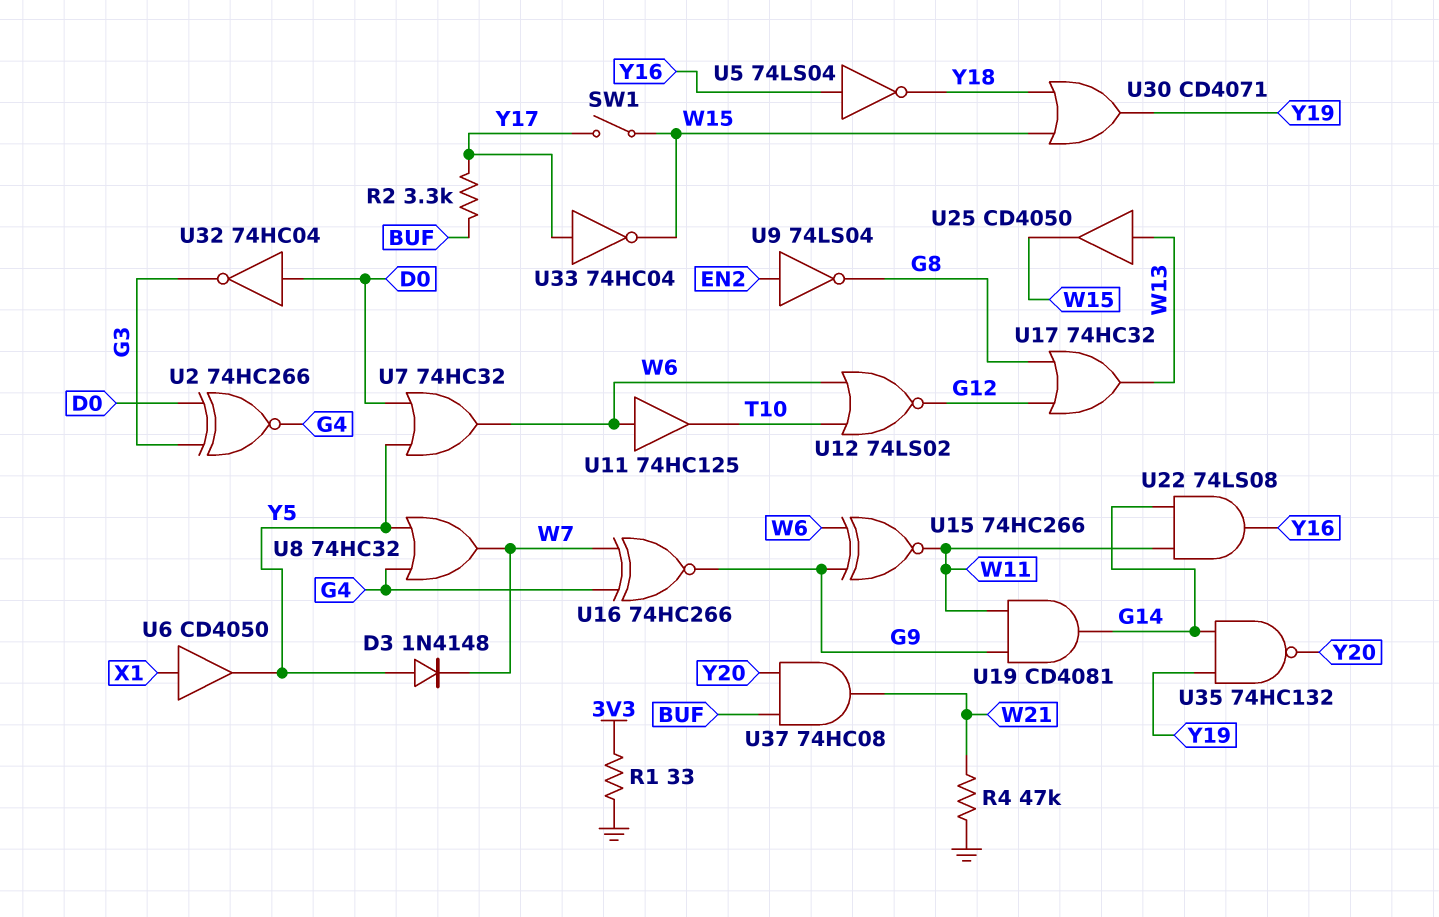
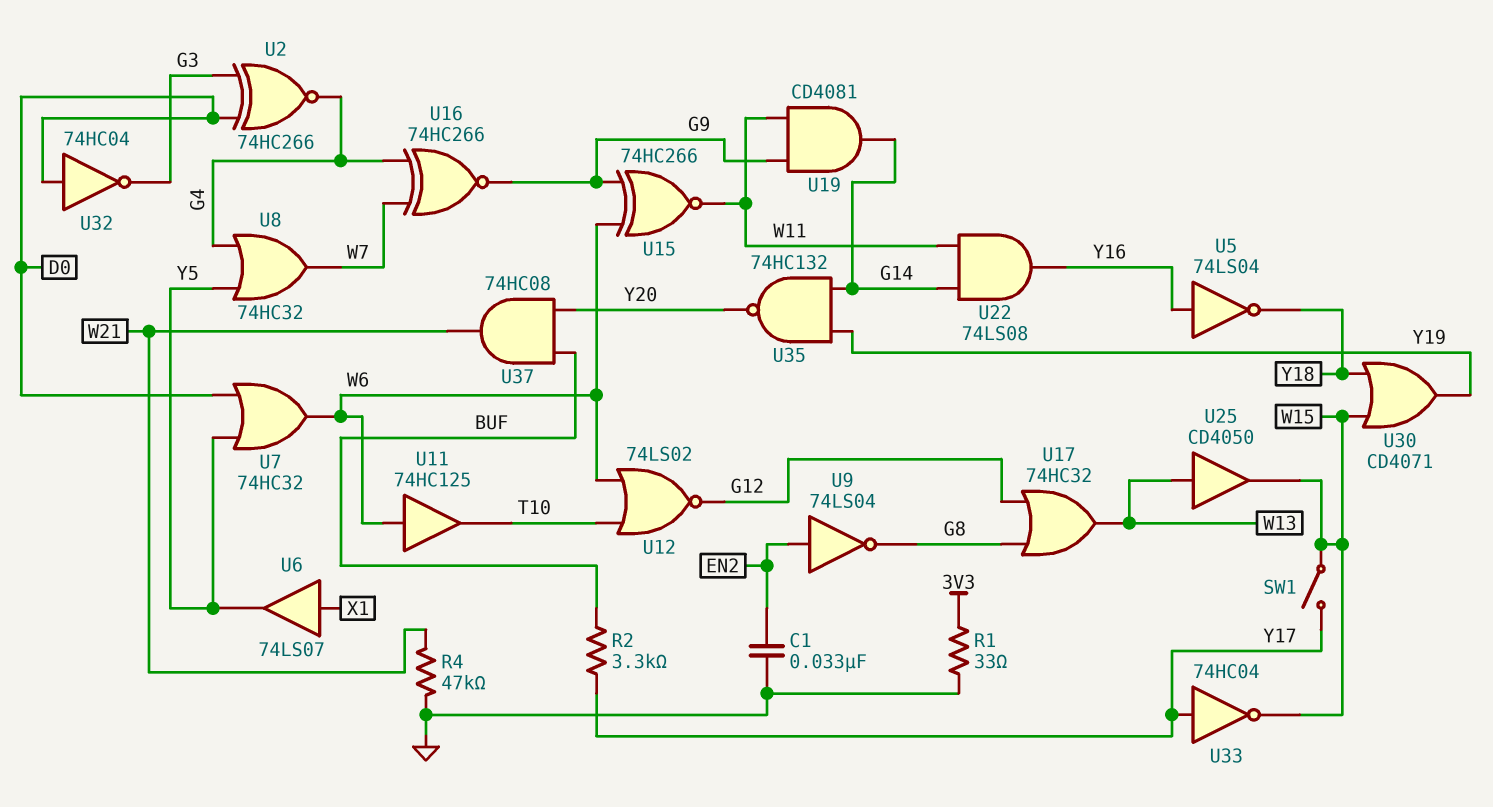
C1: none -> 33nF (EN2, GND)
D3: diode 1N4148 (A Y5, K W7) -> none
U6: buffer CD4050 (in X1, out Y5) -> buffer 74LS07 (in X1, out Y5)

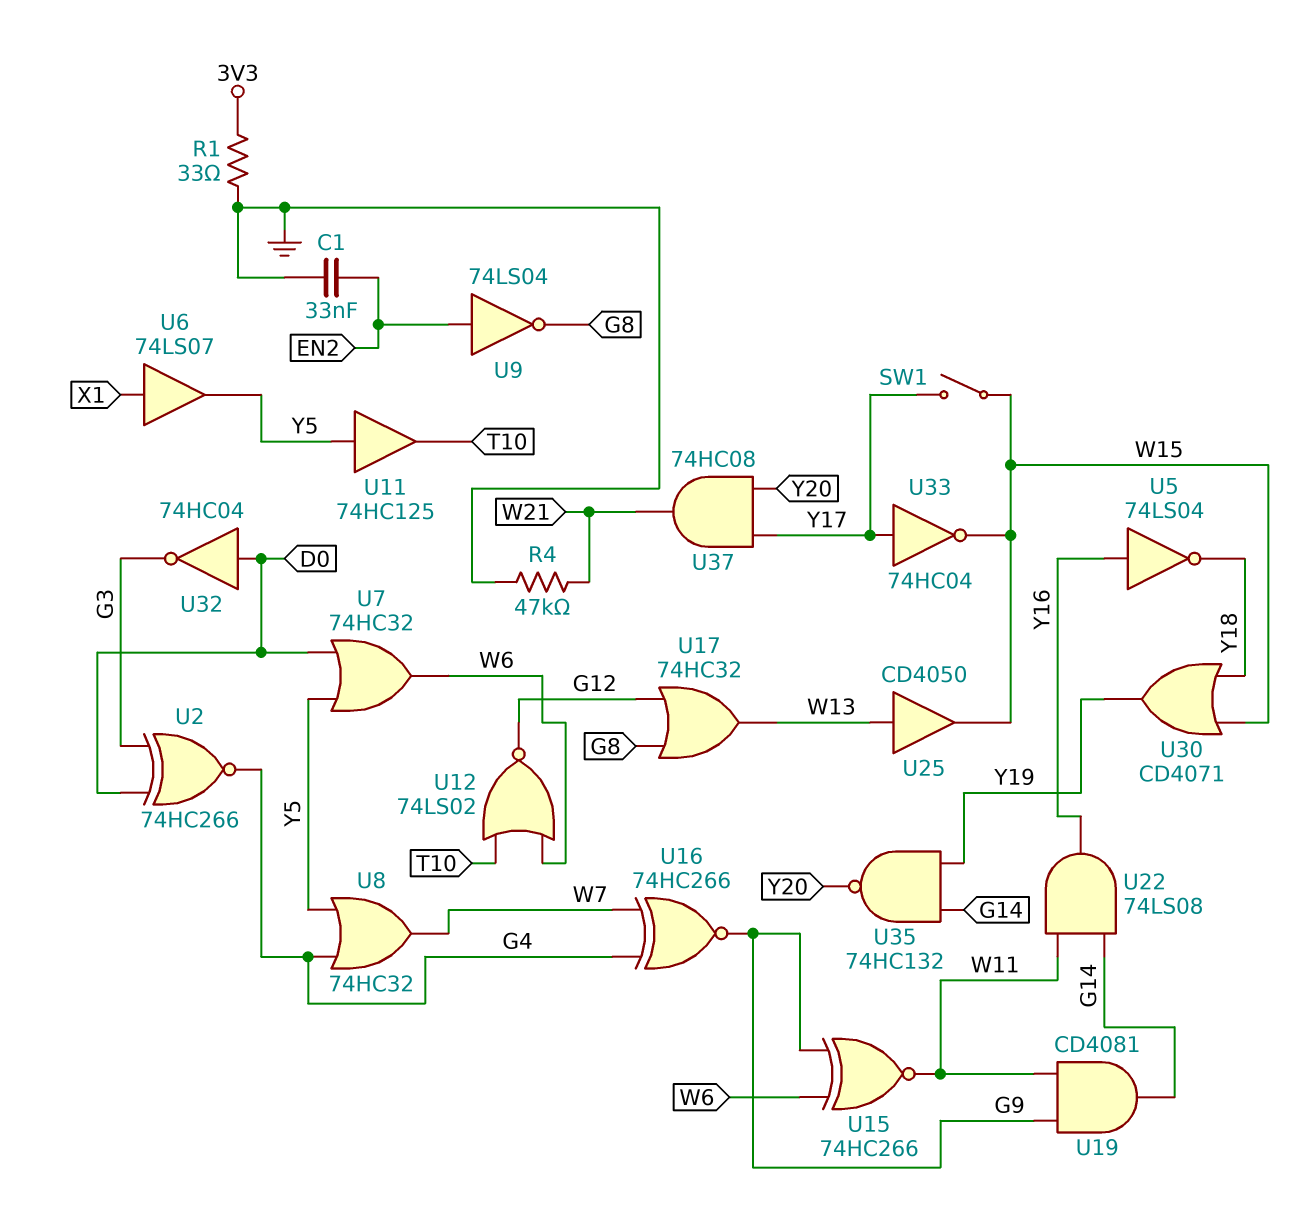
R2: 3.3k (BUF, Y17) -> none
U11: buffer 74HC125 (in W6, out T10) -> buffer 74HC125 (in Y5, out T10)
U37: AND 74HC08 (in BUF, in Y20, out W21) -> AND 74HC08 (in Y17, in Y20, out W21)

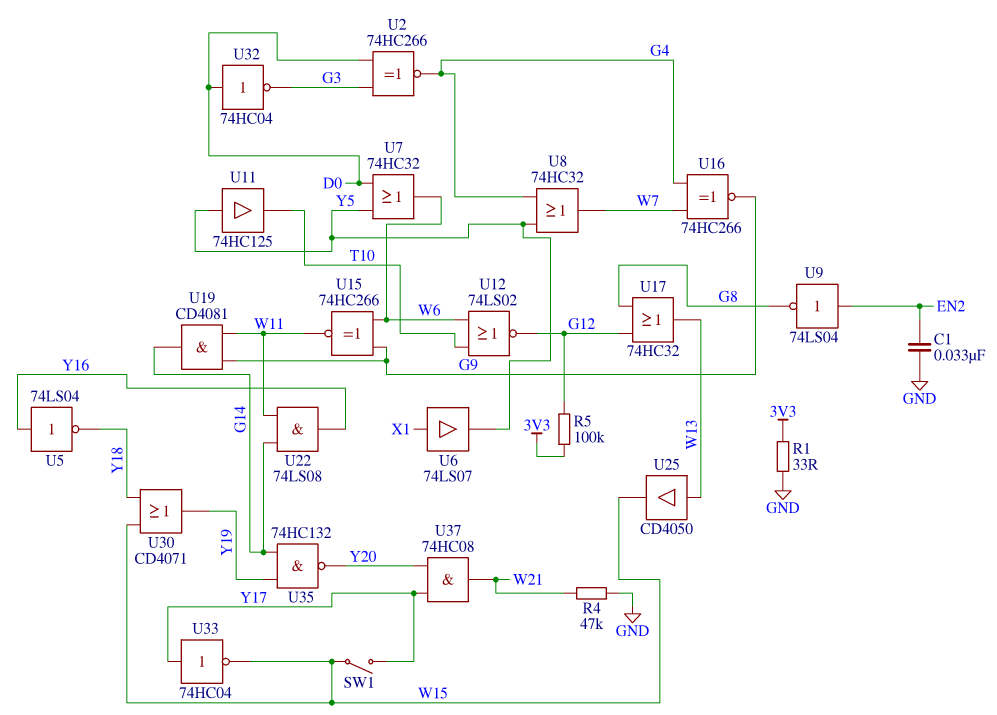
R5: none -> 100k (3V3, G12)

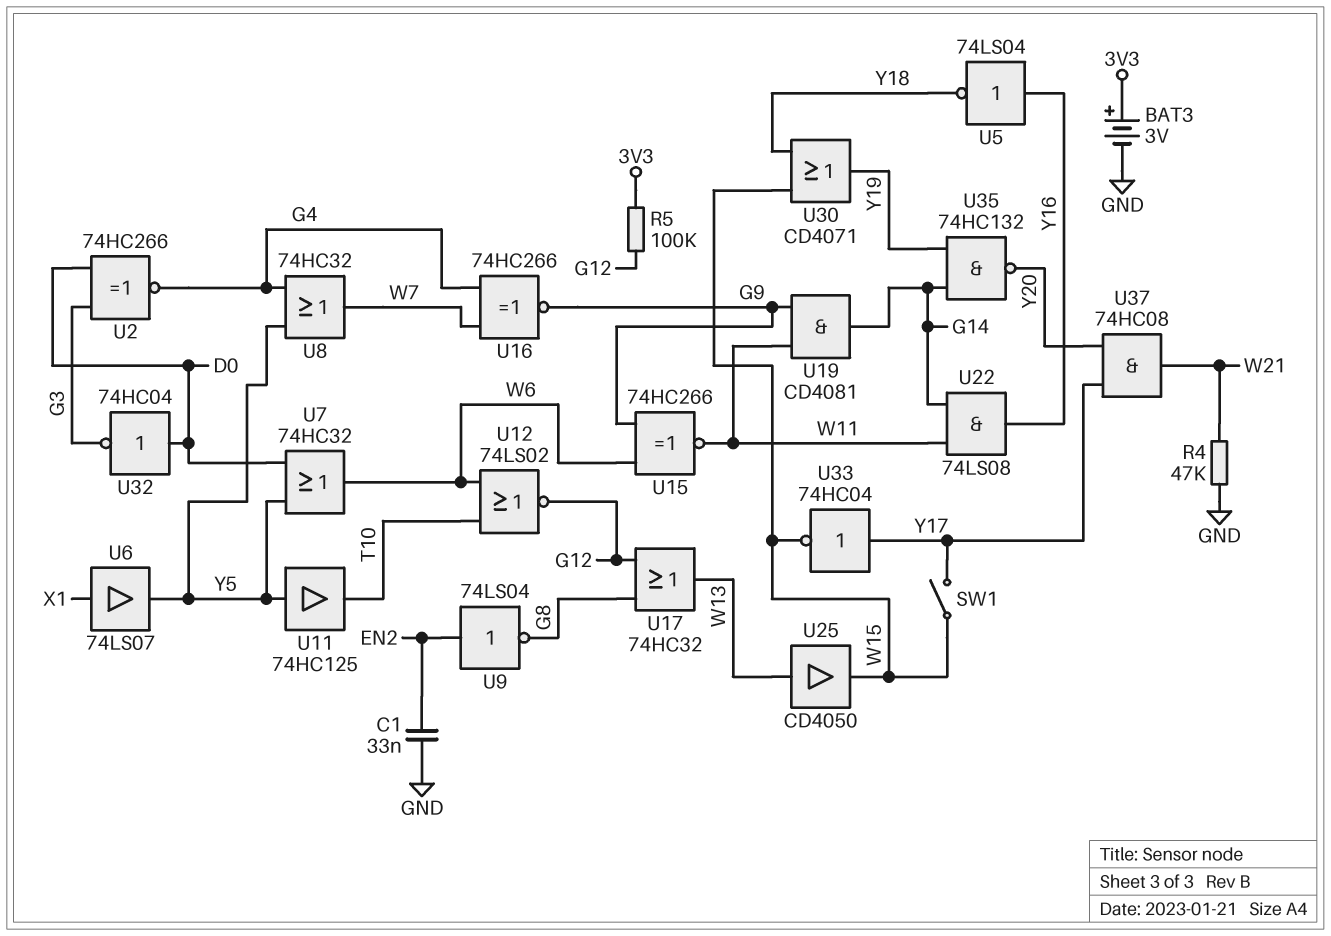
BAT3: none -> 3V (plus 3V3, minus GND)
R1: 33 (3V3, GND) -> none

